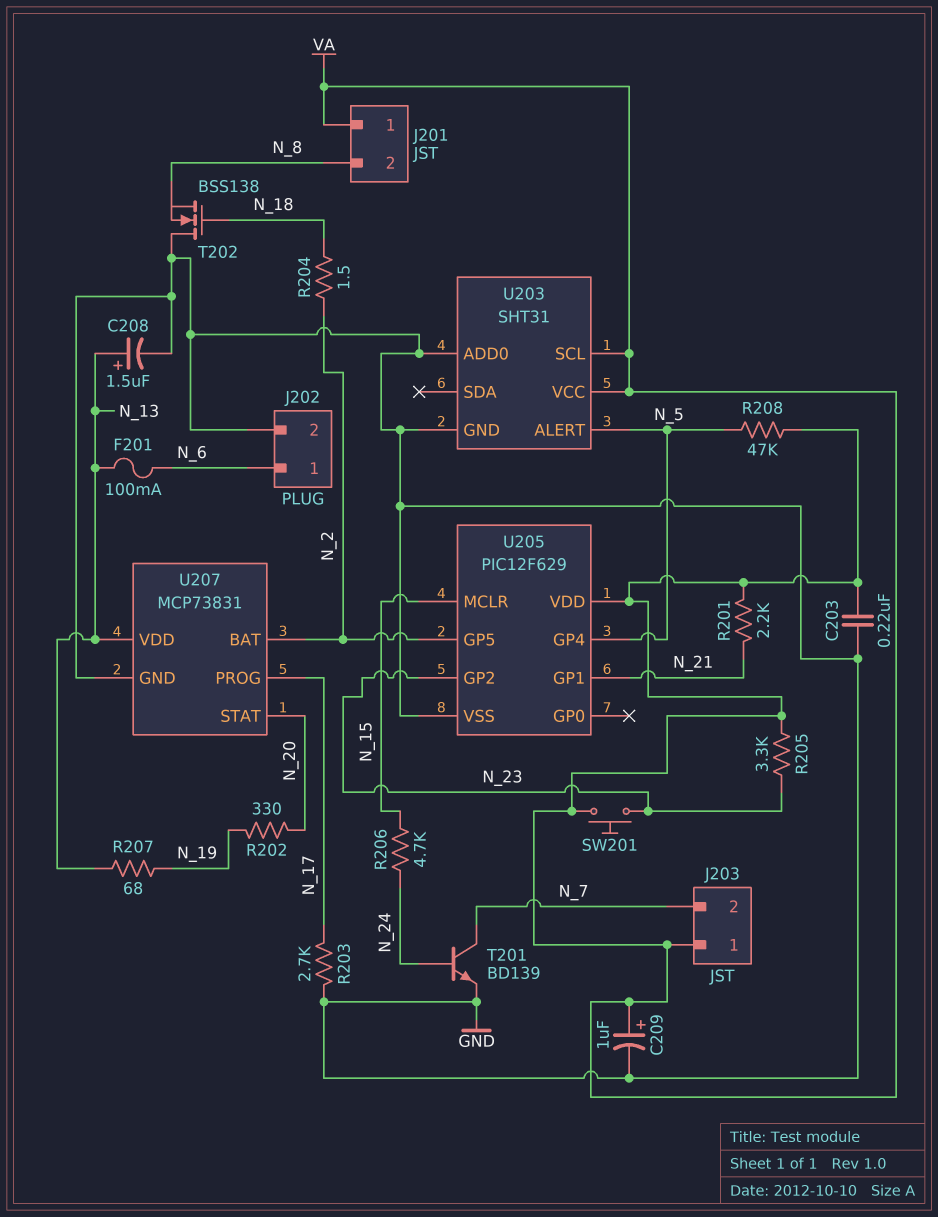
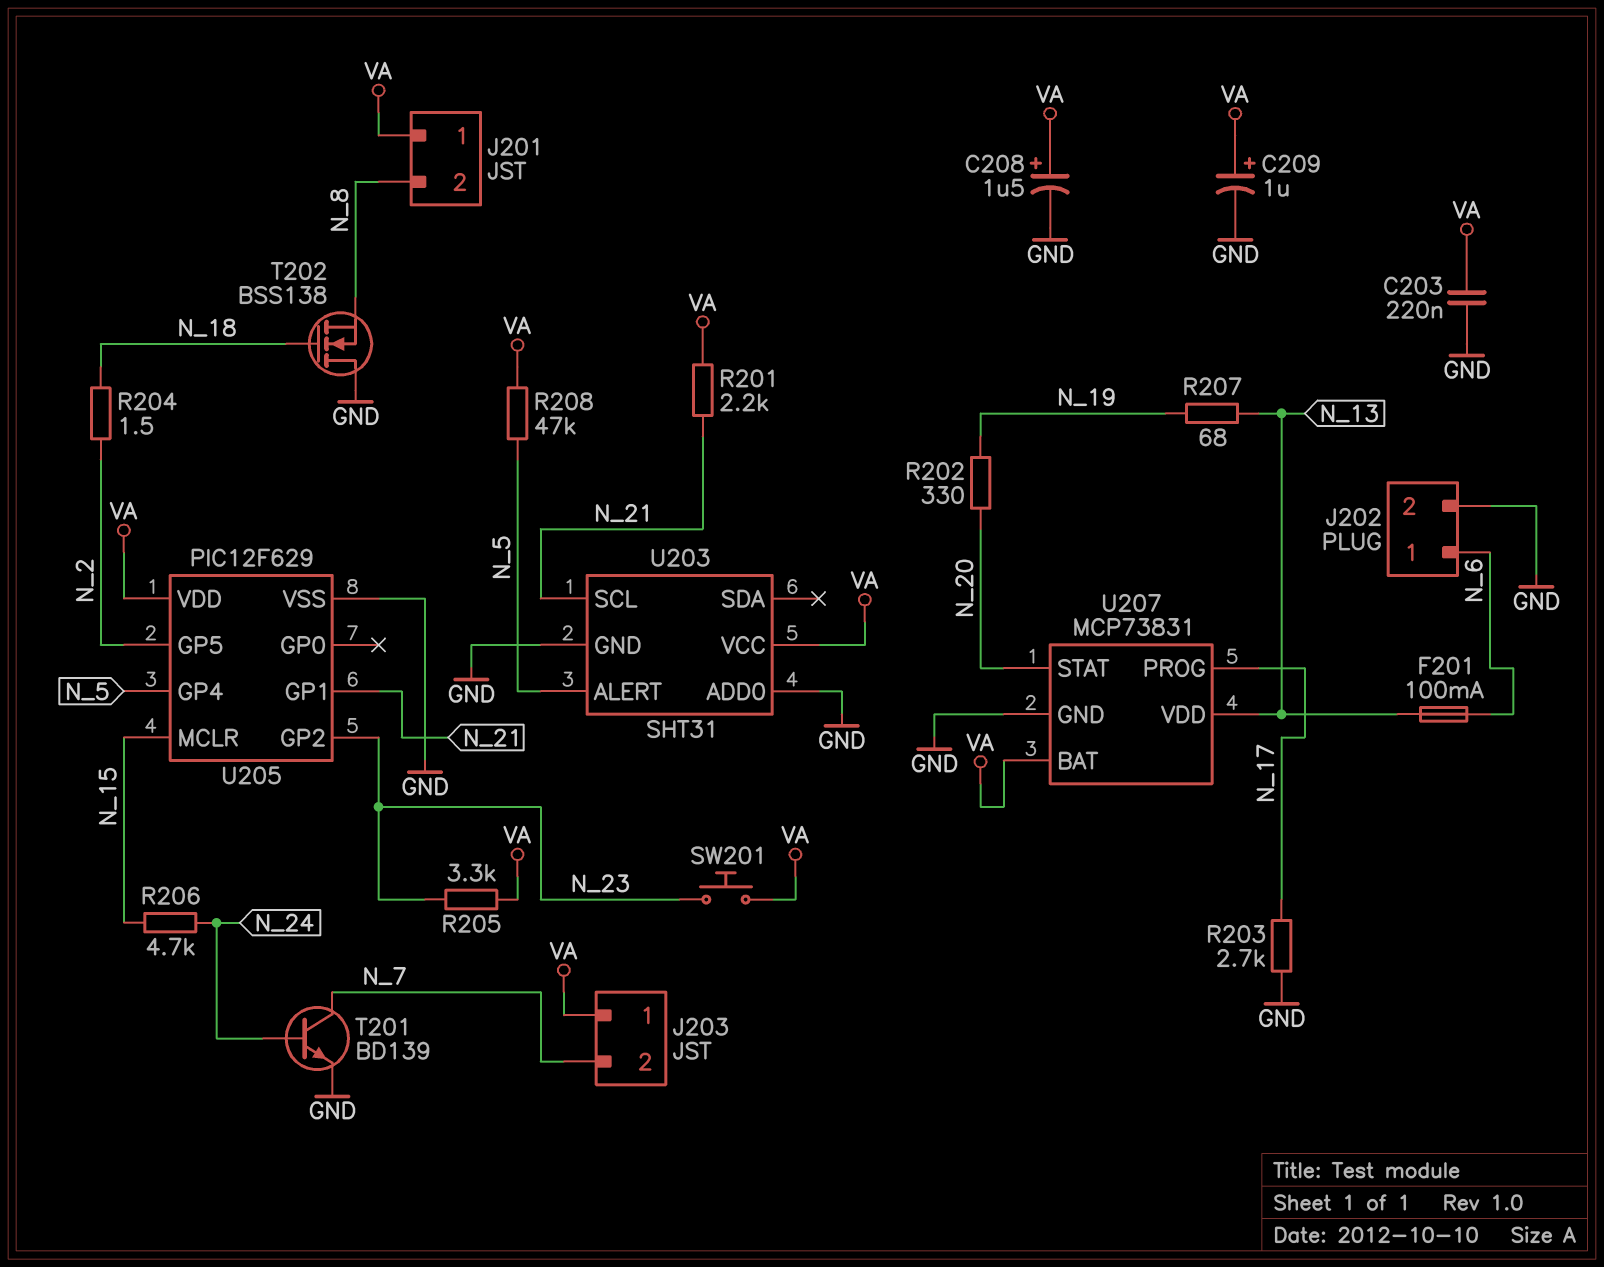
C208: 1.5uF (plus N_13, minus GND) -> 1.5uF (plus VA, minus GND)
U203 pin SCL: VA -> N_21
U207 pin BAT: N_2 -> VA

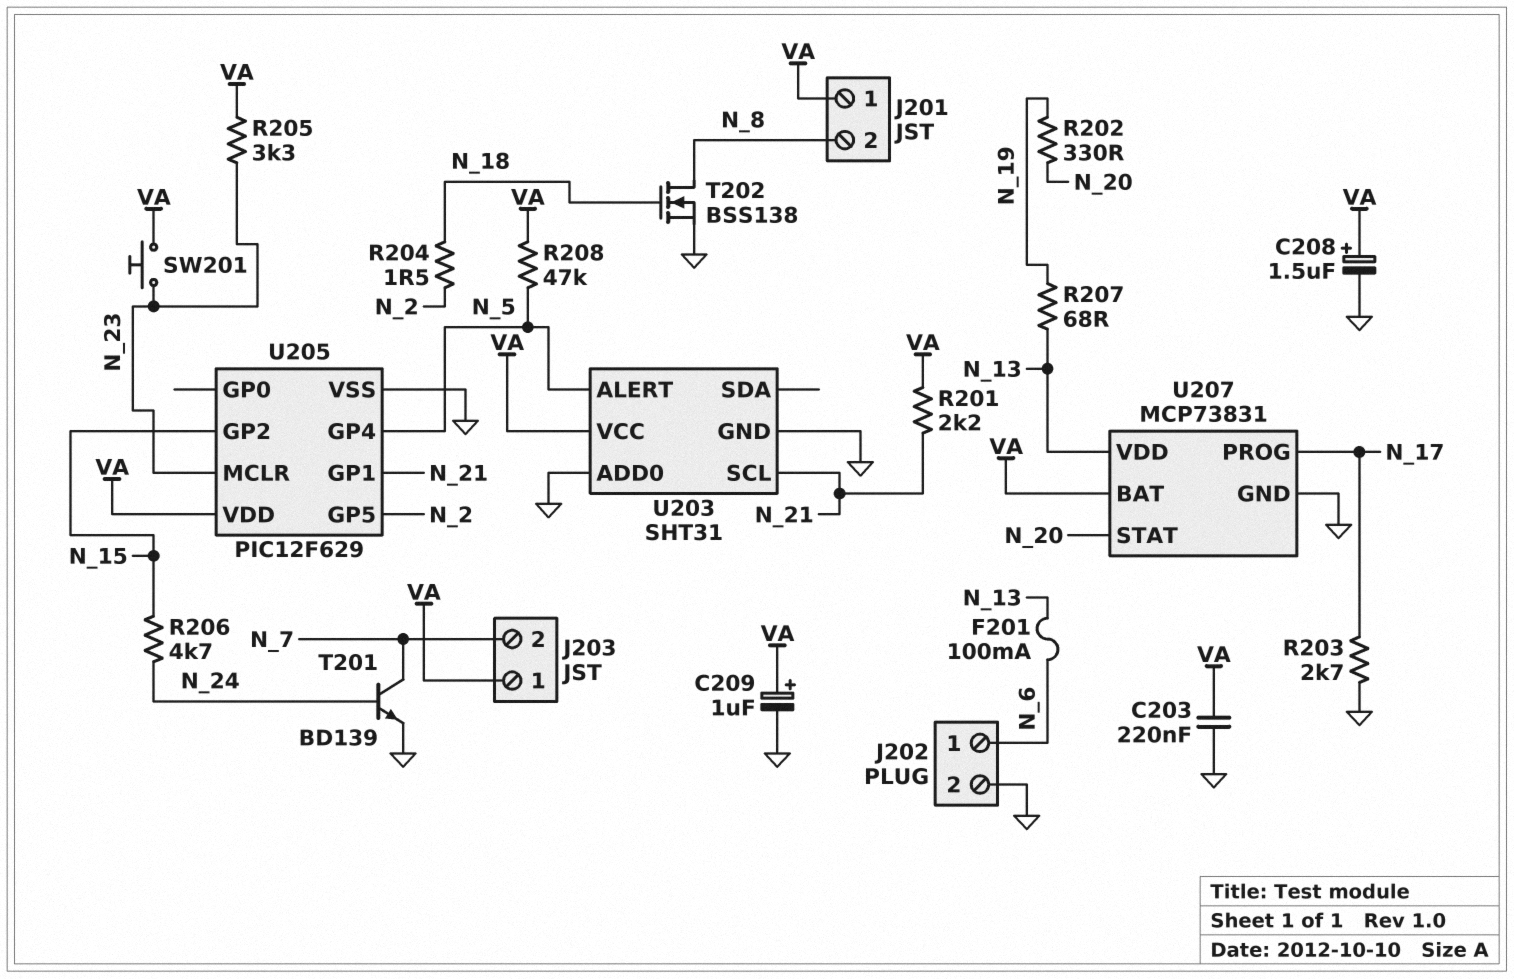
T202: NMOS BSS138 (G N_18, D GND, S N_8) -> NMOS BSS138 (G N_18, D N_8, S GND)
U205 pin GP2: N_23 -> N_15
U205 pin MCLR: N_15 -> N_23

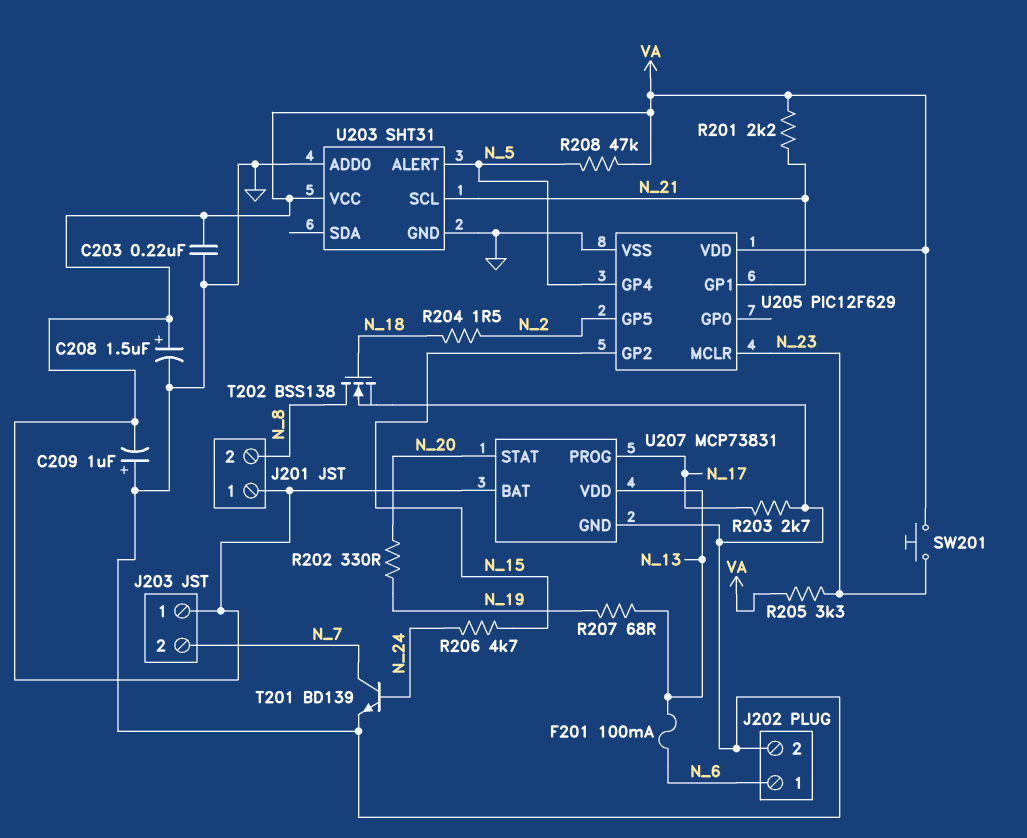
C209: 1uF (plus VA, minus GND) -> 1uF (plus GND, minus VA)

